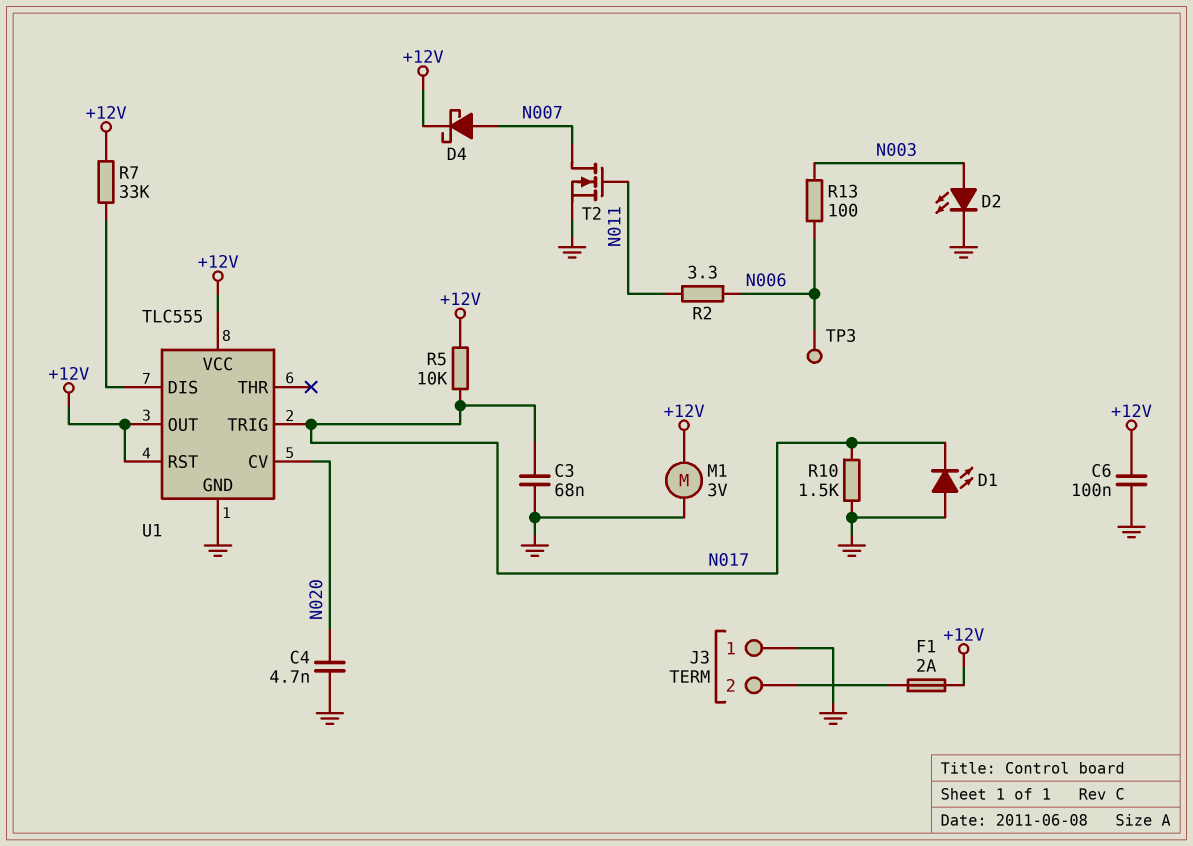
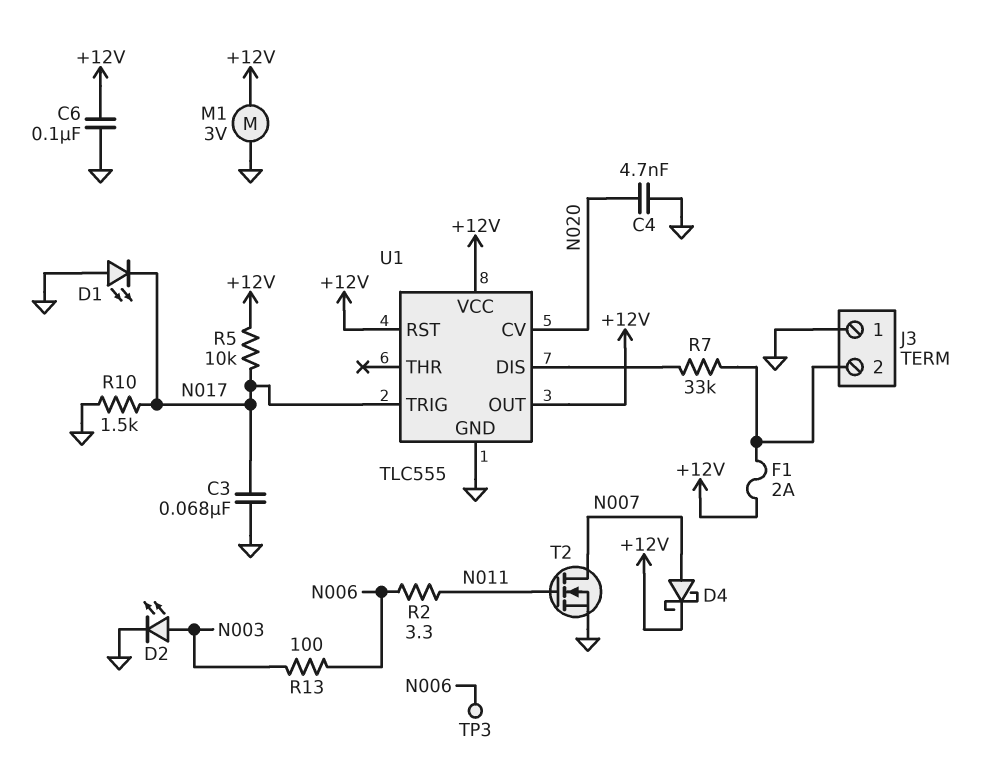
R7: 33k (+12V, U1/DIS) -> 33k (J3/2, U1/DIS)

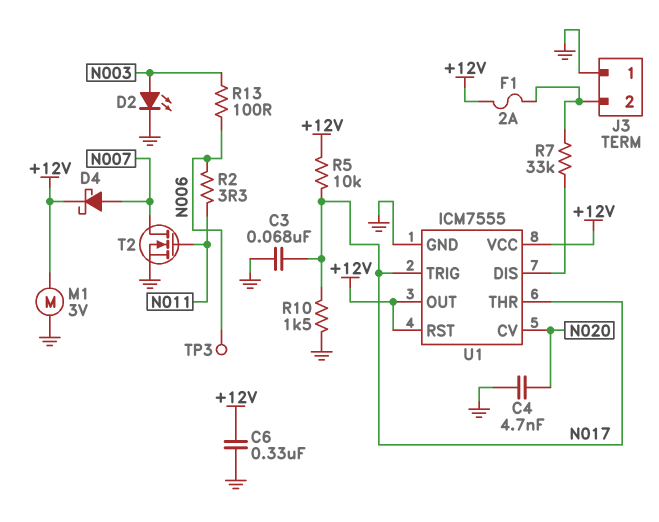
C6: 100nF (+12V, GND) -> 330nF (+12V, GND)
D1: LED (A GND, K N017) -> none
U1: TLC555 -> ICM7555
U1 pin THR: none -> N017

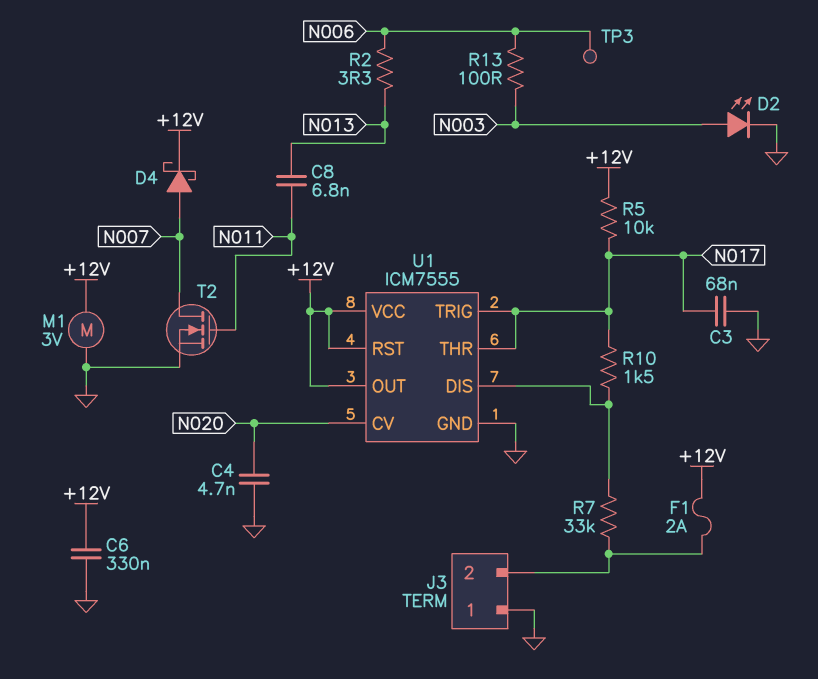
C8: none -> 6.8nF (N011, N013)
R2: 3.3 (N006, N011) -> 3.3 (N006, N013)
R10: 1.5k (GND, N017) -> 1.5k (N017, U1/DIS)

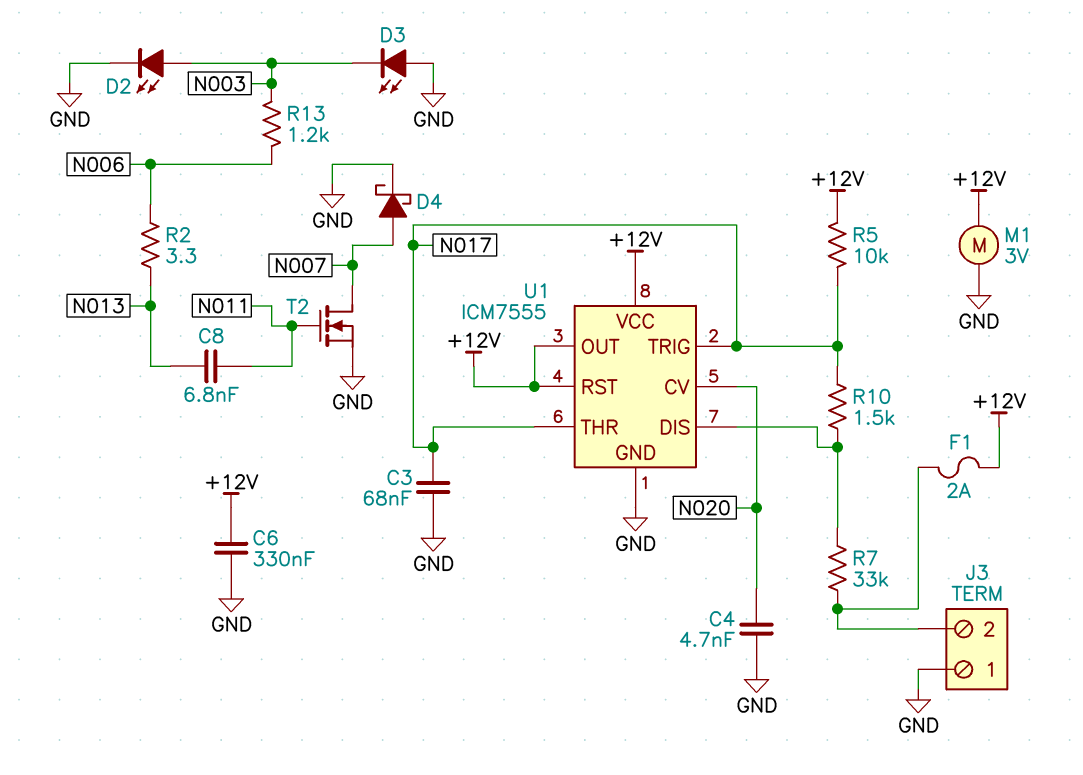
D3: none -> LED (A GND, K N003)
D4: schottky (A N007, K +12V) -> schottky (A N007, K GND)
R13: 100 (N003, N006) -> 1.2k (N003, N006)
TP3: test point (N006) -> none

